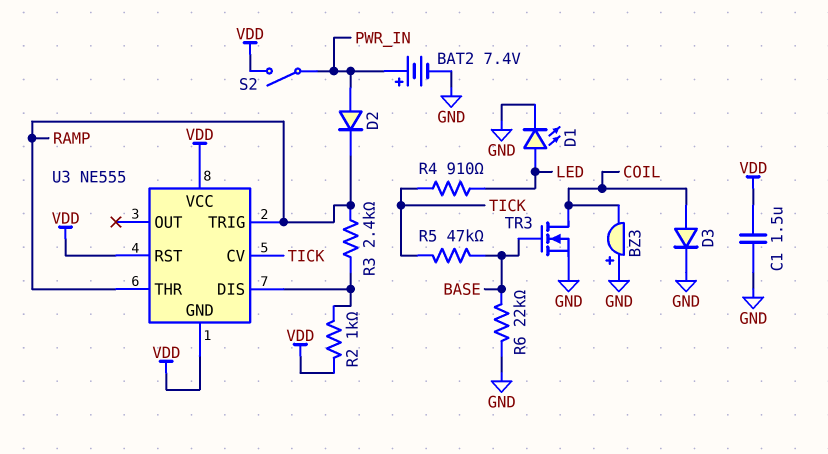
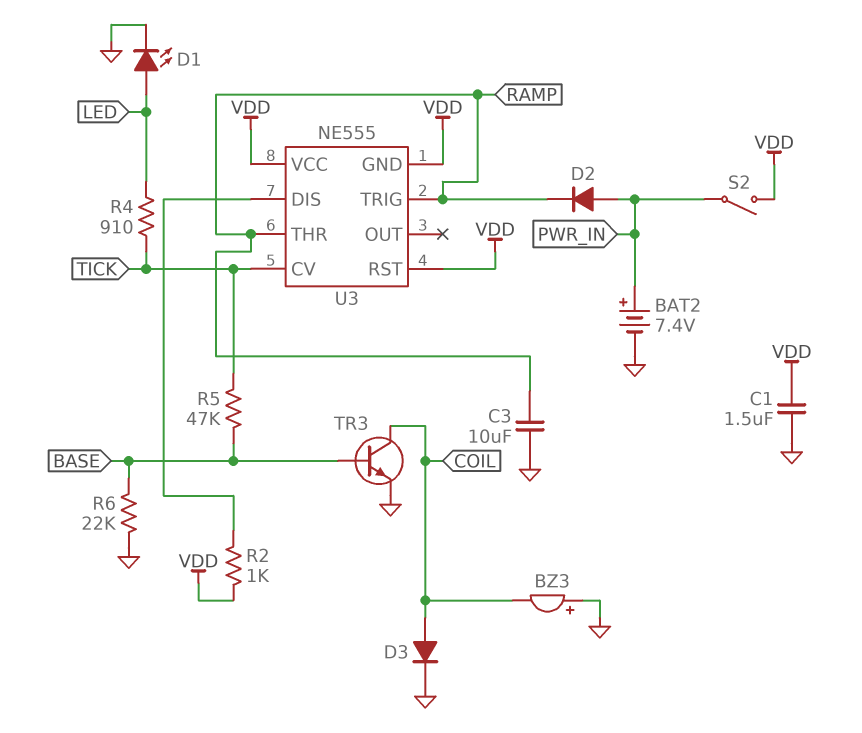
C3: none -> 10uF (GND, RAMP)
R3: 2.4k (RAMP, U3/DIS) -> none
TR3: NMOS (G BASE, D COIL, S GND) -> NPN (B BASE, C COIL, E GND)

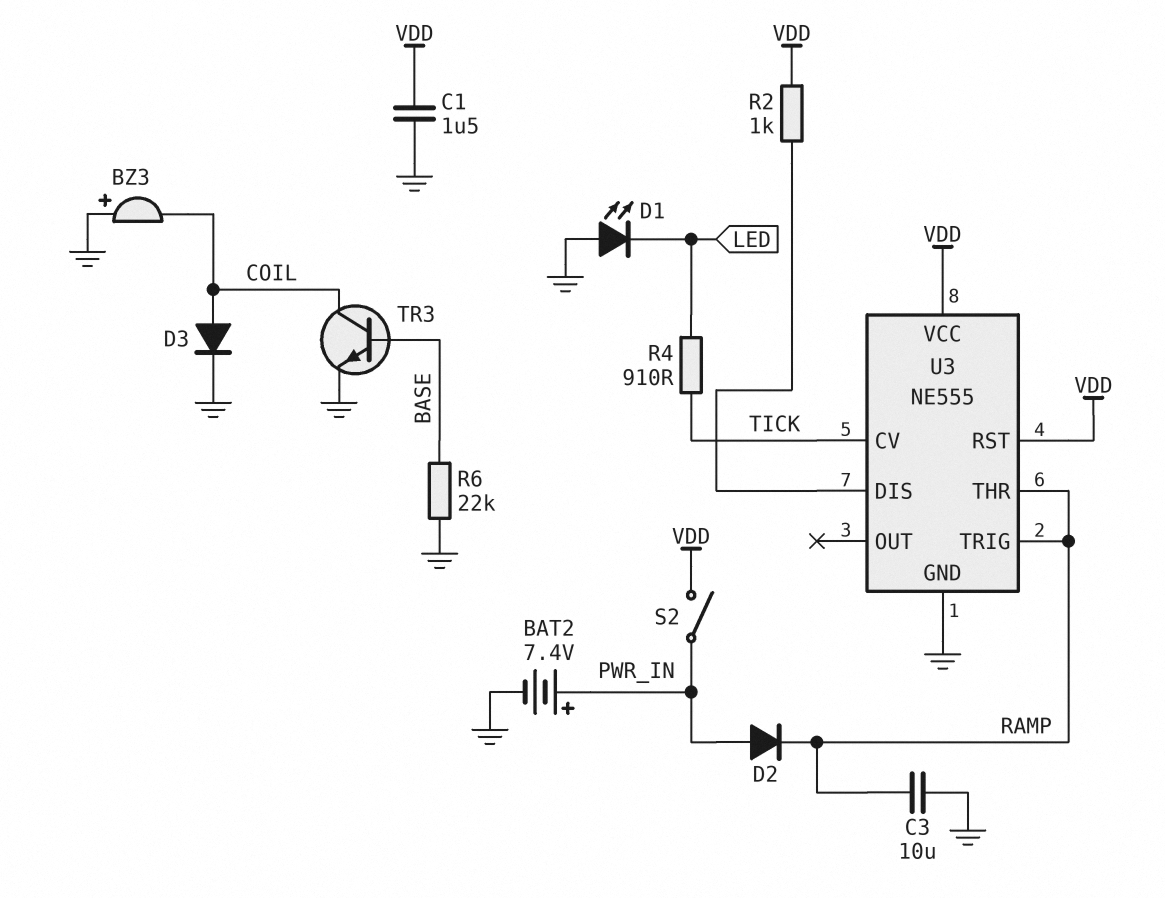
D1: LED (A LED, K GND) -> LED (A GND, K LED)
R5: 47k (BASE, TICK) -> none
U3 pin GND: VDD -> GND

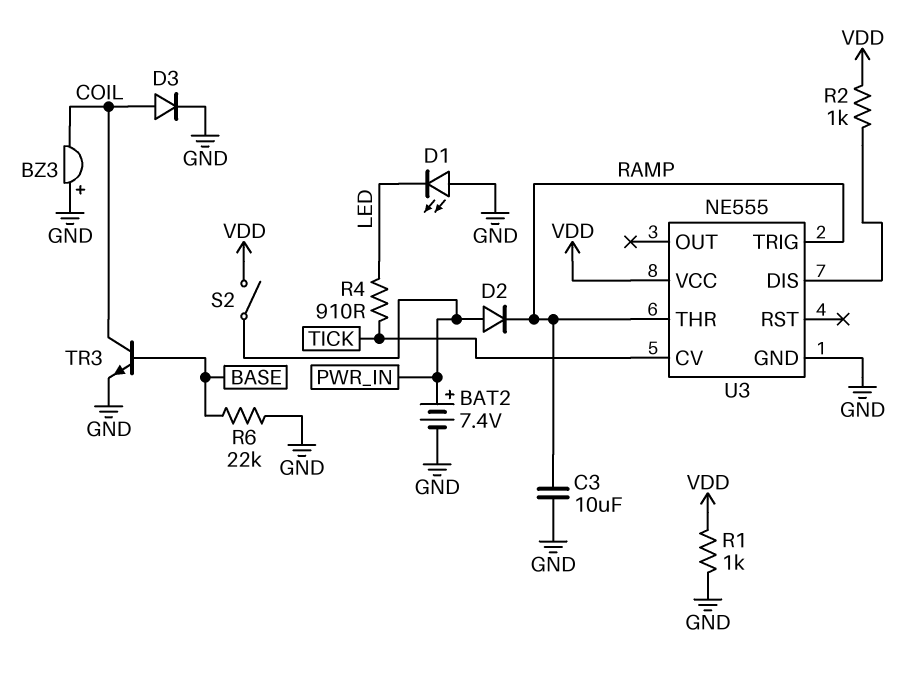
C1: 1.5uF (GND, VDD) -> none
R1: none -> 1k (GND, VDD)
U3 pin RST: VDD -> none

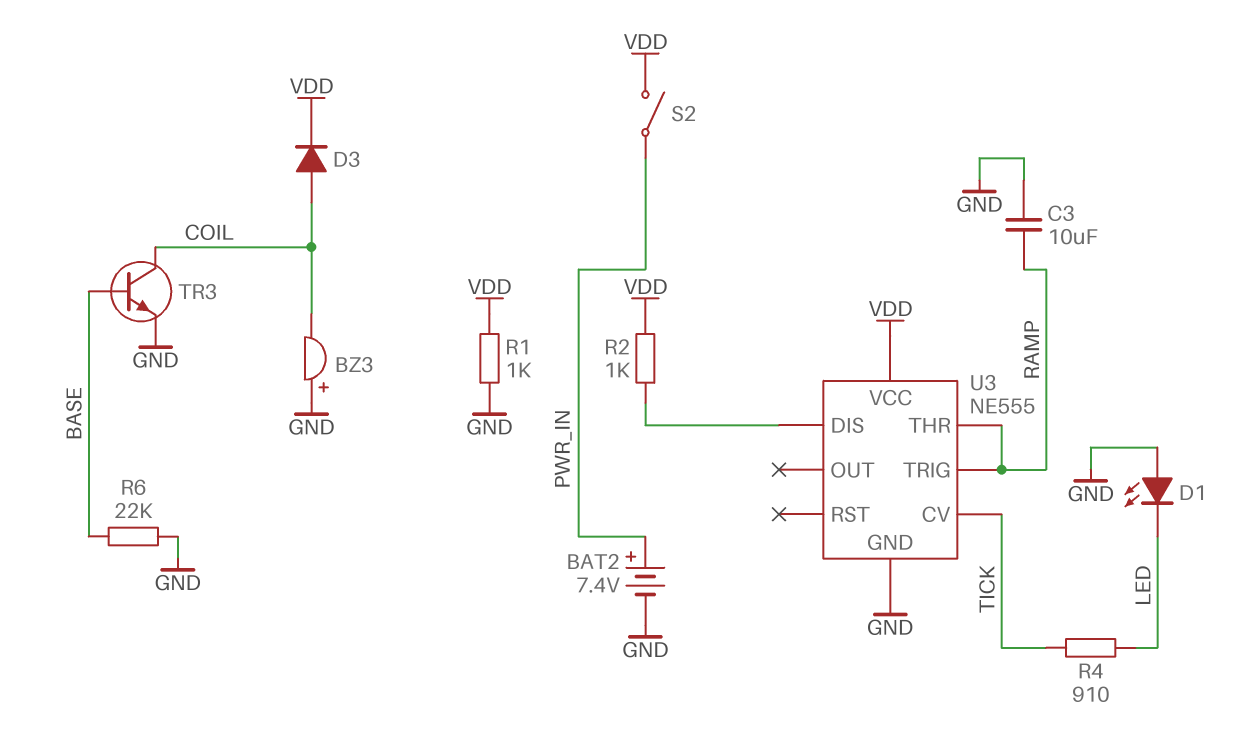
D2: diode (A PWR_IN, K RAMP) -> none
D3: diode (A COIL, K GND) -> diode (A COIL, K VDD)

